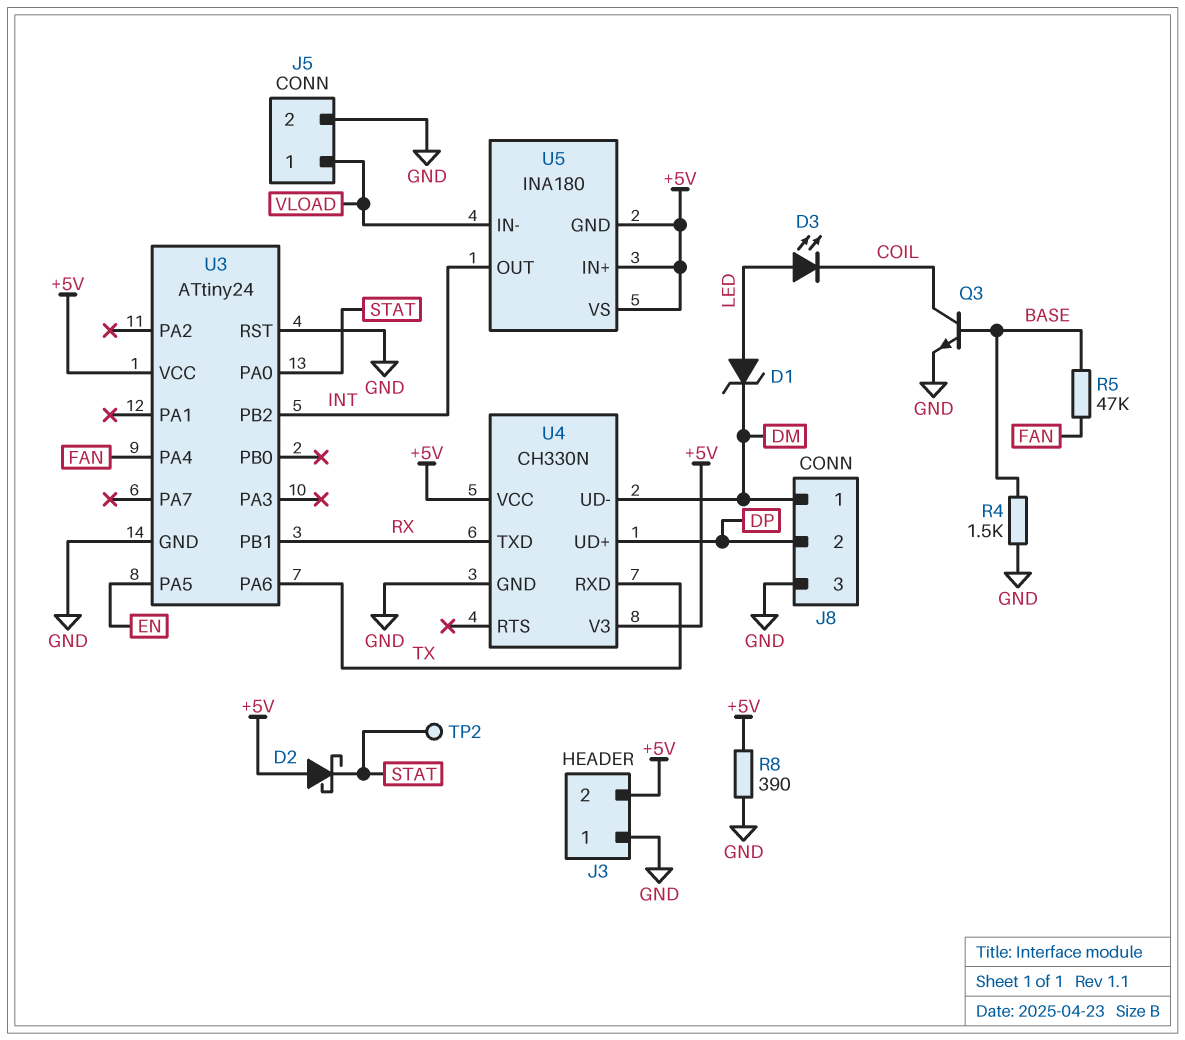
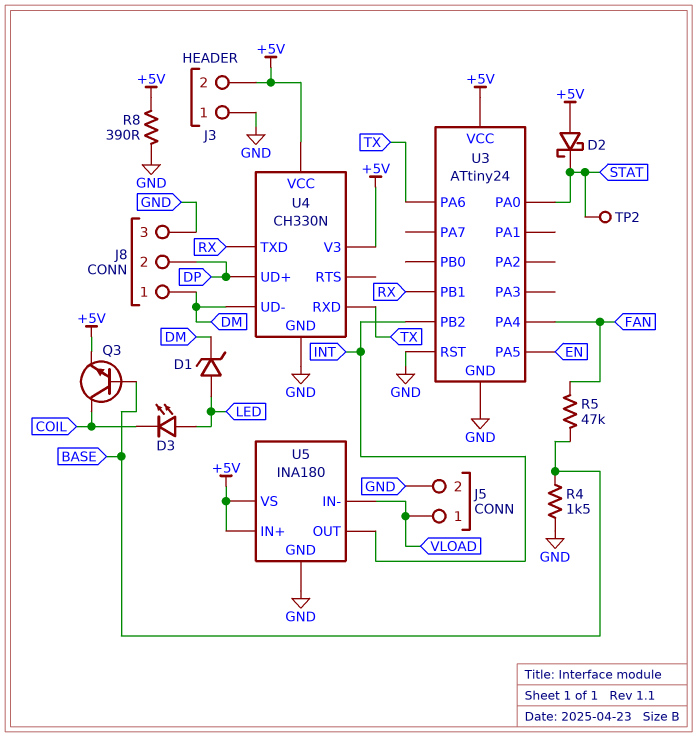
Q3: NPN (B BASE, C COIL, E GND) -> NPN (B BASE, C COIL, E +5V)
U5 pin GND: +5V -> GND

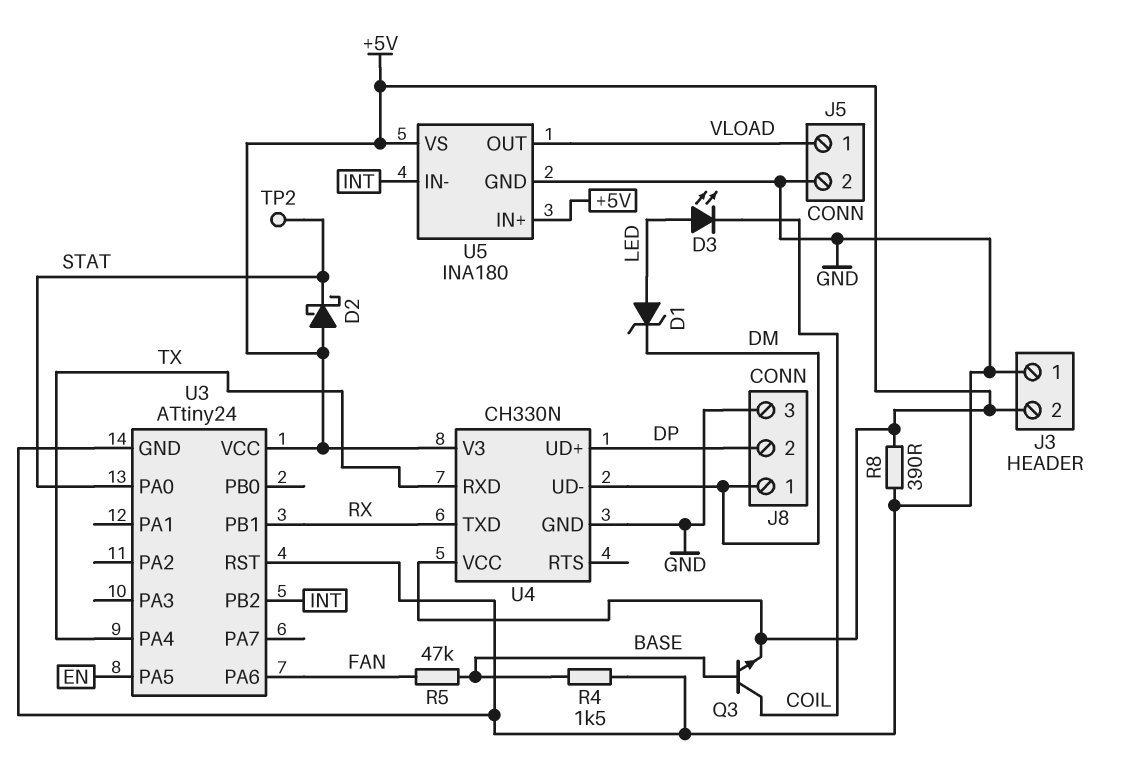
U3 pin PA4: FAN -> TX
U3 pin PA6: TX -> FAN
U5 pin IN-: VLOAD -> INT
U5 pin OUT: INT -> VLOAD

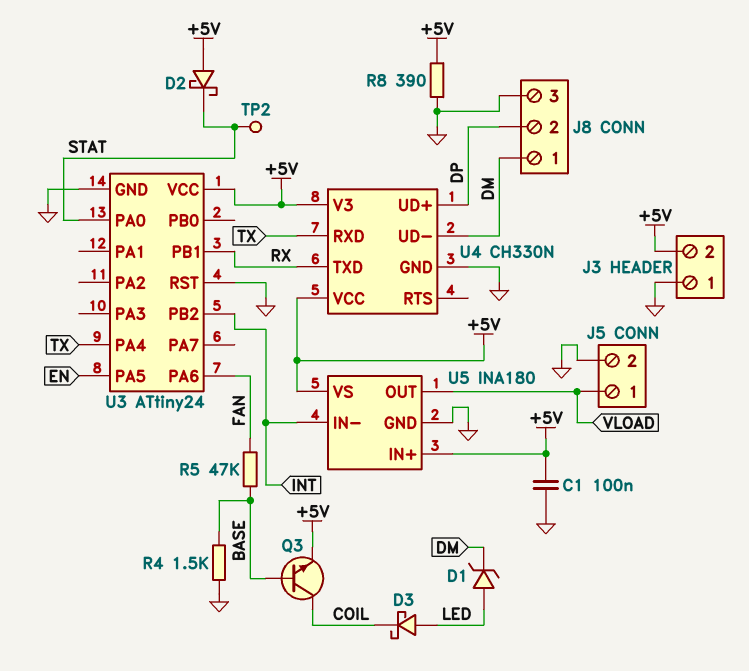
C1: none -> 100nF (+5V, GND)
D3: LED (A LED, K COIL) -> schottky (A LED, K COIL)

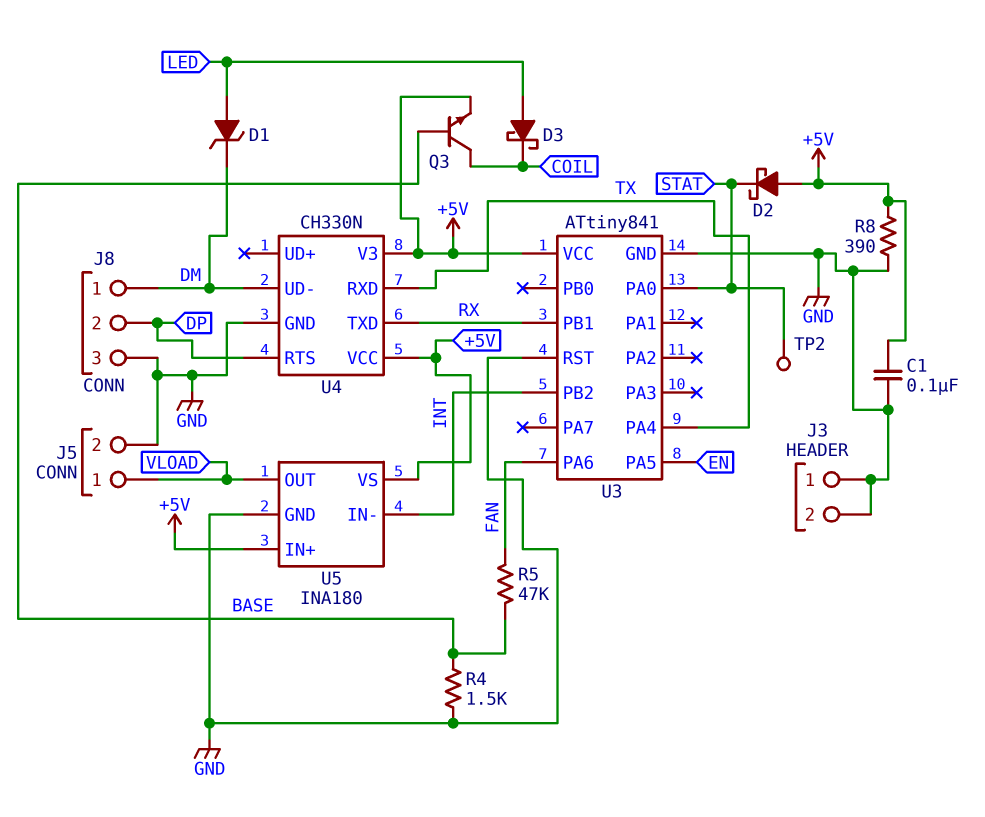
J3 pin 2: +5V -> GND
U3: ATtiny24 -> ATtiny841
U4 pin RTS: none -> DP
U4 pin UD+: DP -> none

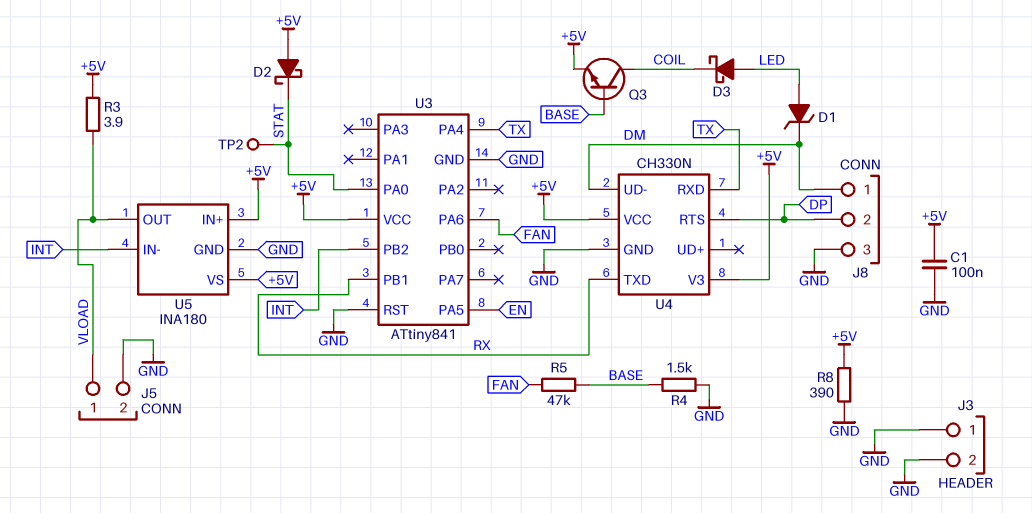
R3: none -> 3.9 (+5V, VLOAD)

